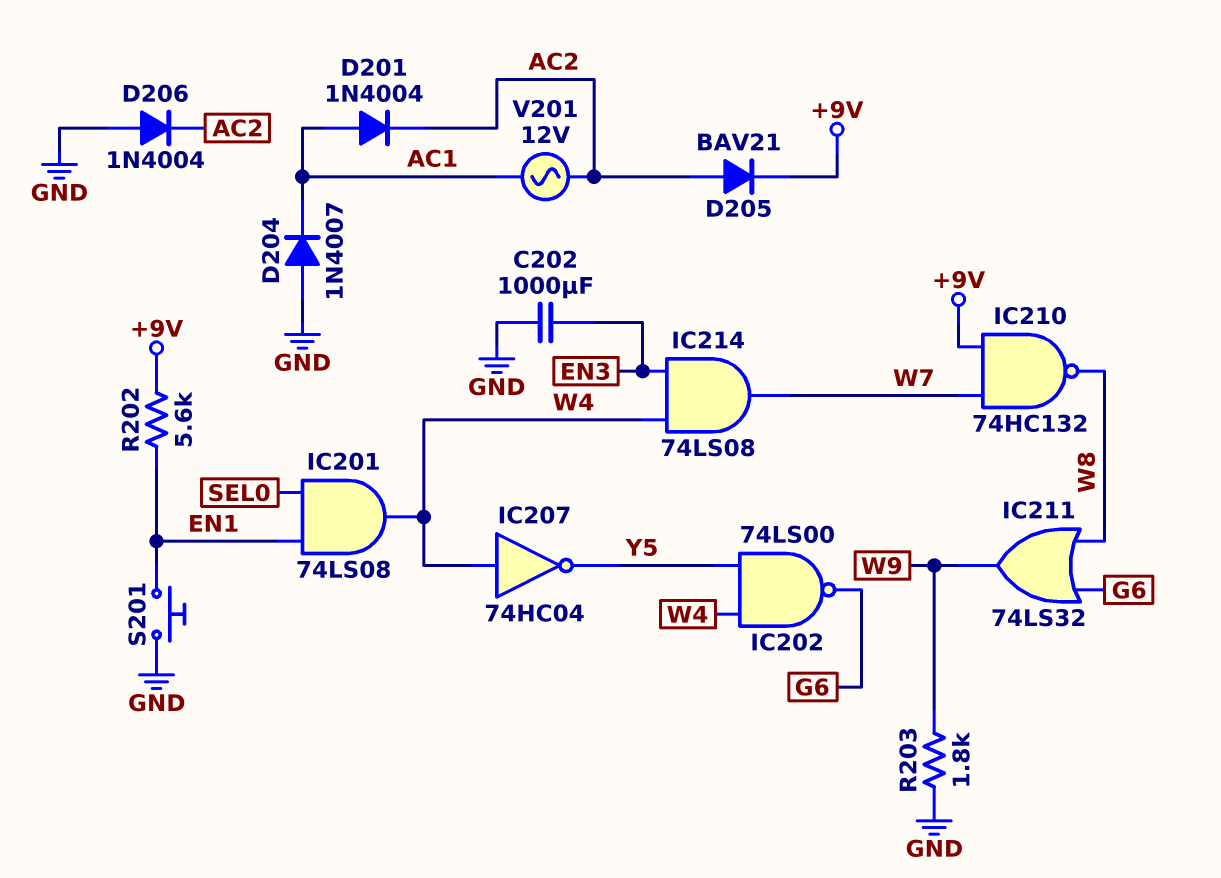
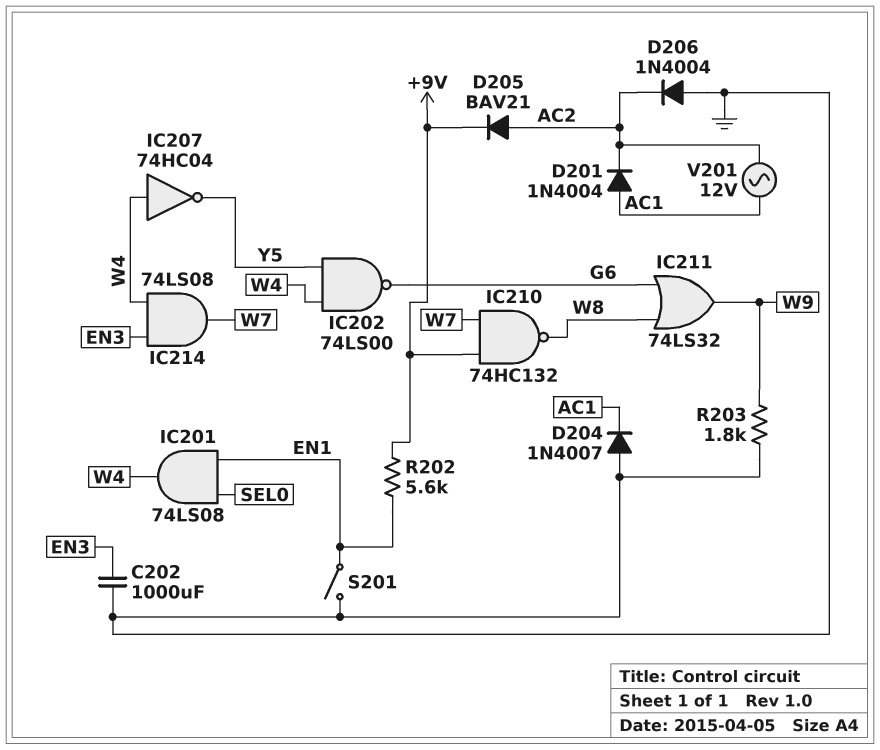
S201: button (EN1, GND) -> switch (EN1, GND)

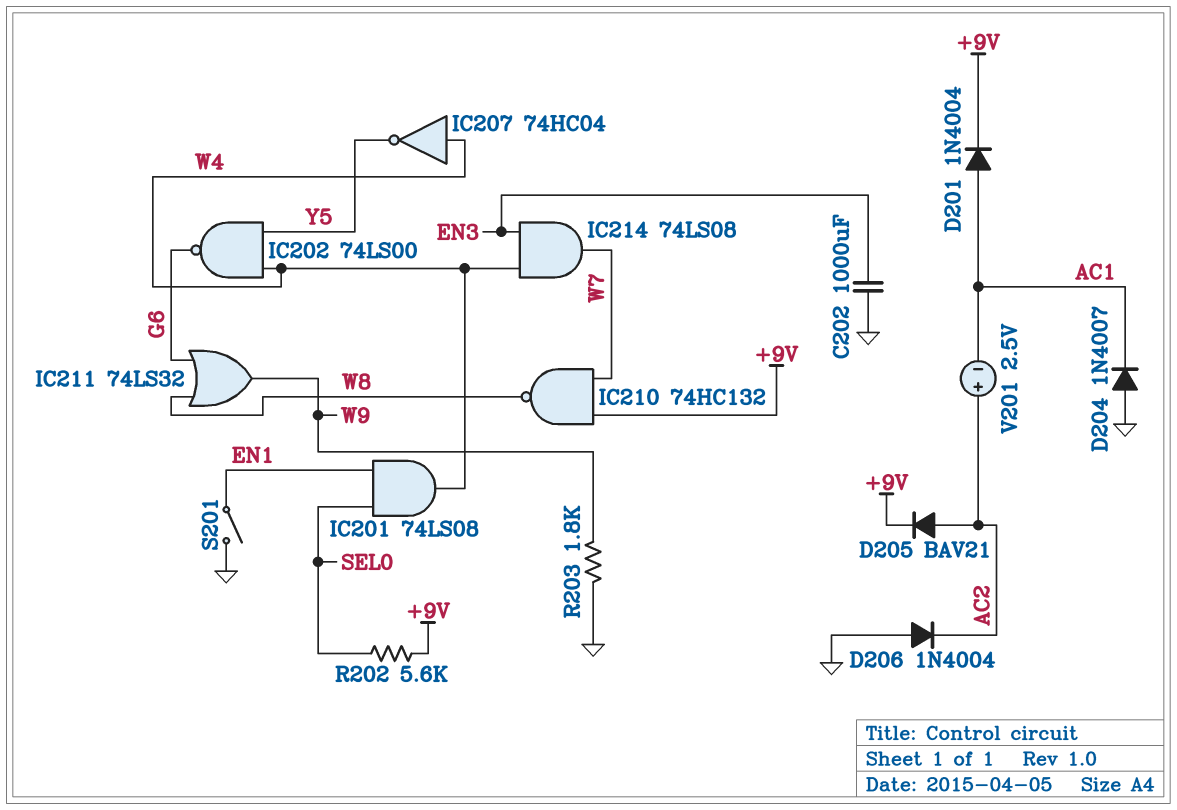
D201: diode 1N4004 (A AC1, K AC2) -> diode 1N4004 (A AC1, K +9V)
R202: 5.6k (+9V, EN1) -> 5.6k (+9V, SEL0)
V201: AC 12V (AC1, AC2) -> 2.5V (plus AC2, minus AC1)

